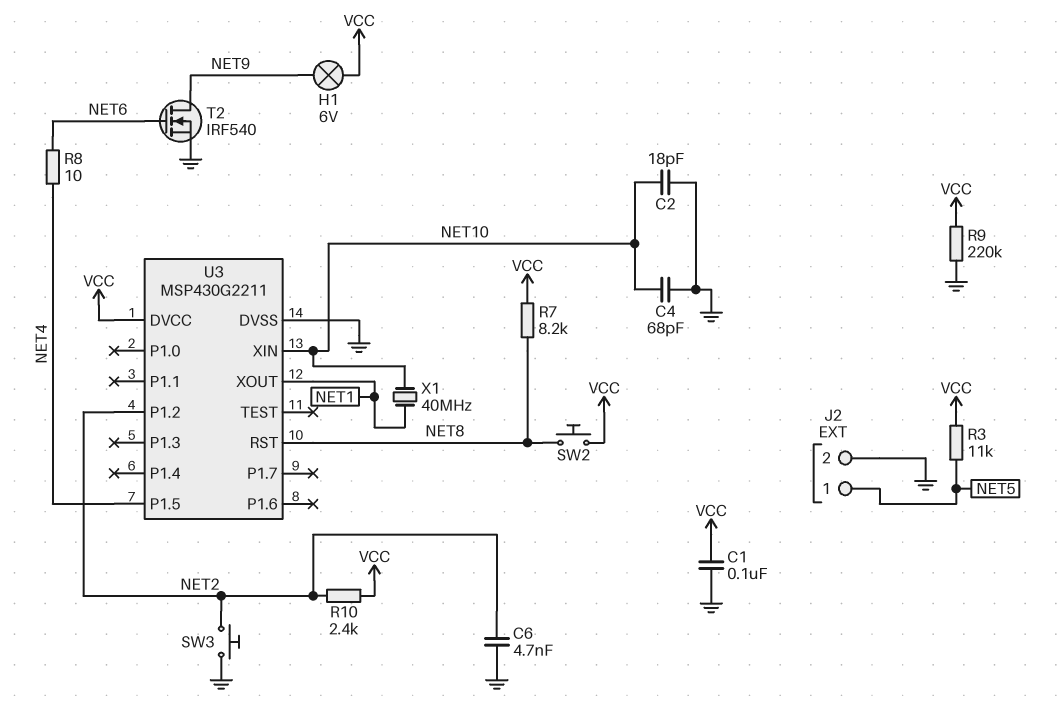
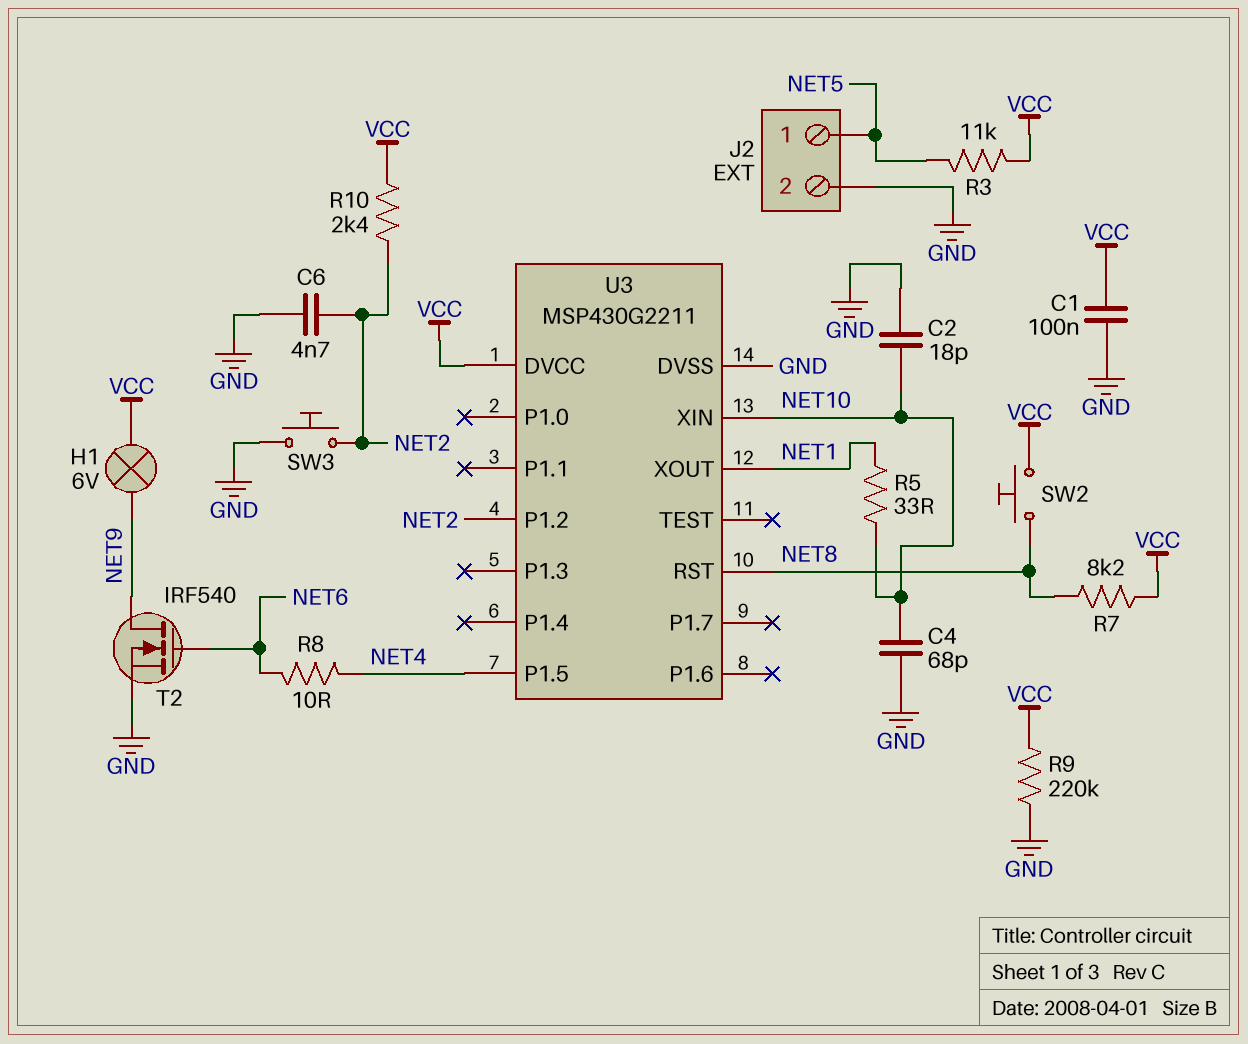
R5: none -> 33 (NET1, NET10)
X1: 40MHz (NET1, NET10) -> none

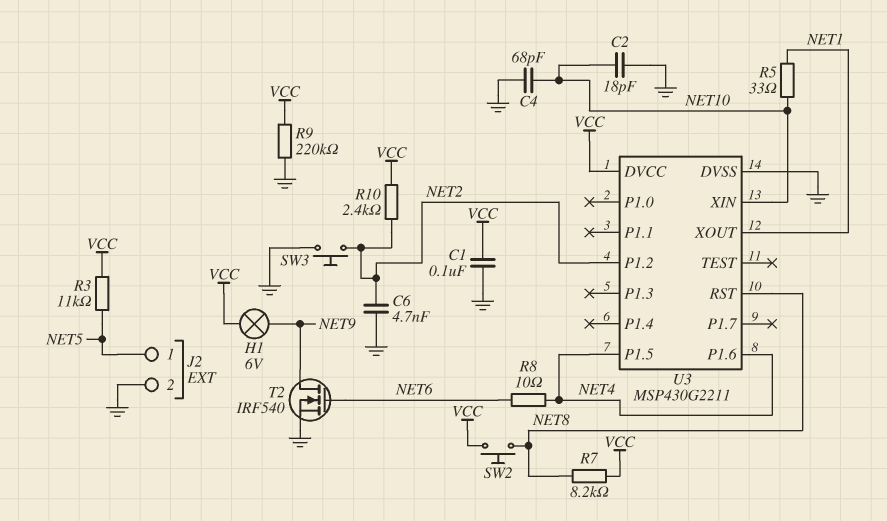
U3 pin P1.6: none -> NET4

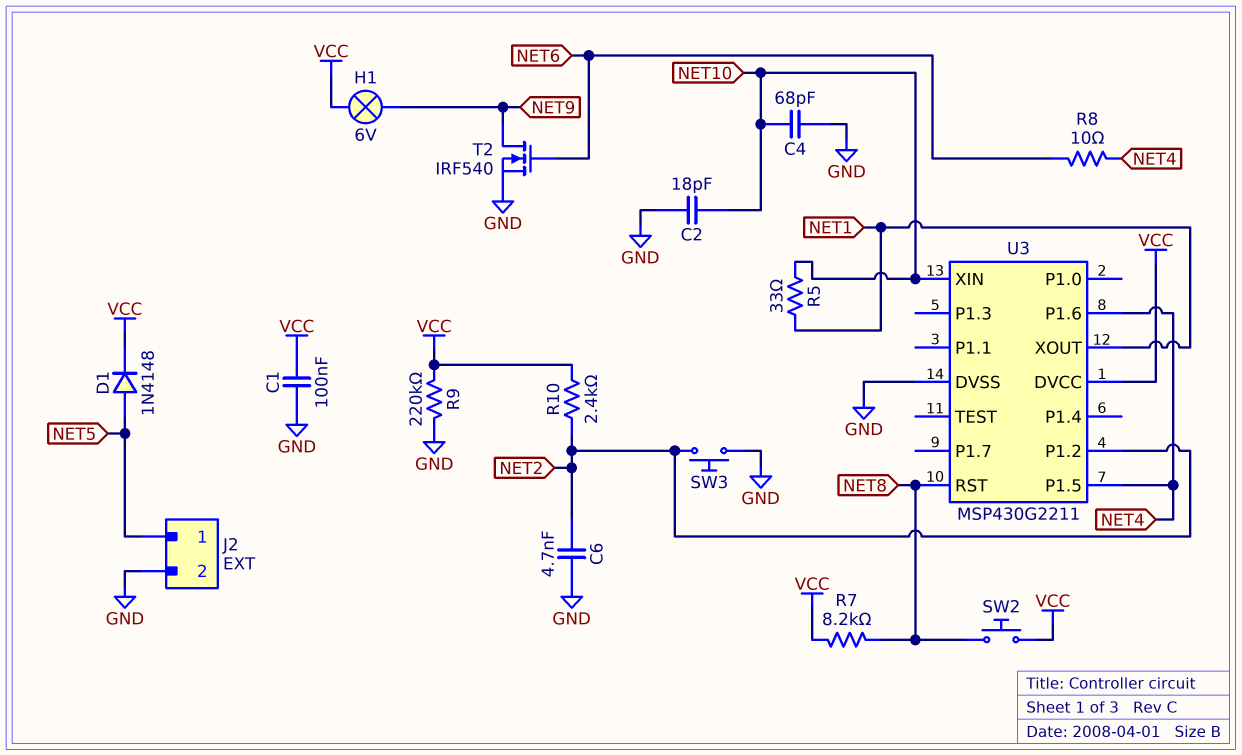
D1: none -> diode 1N4148 (A NET5, K VCC)
R3: 11k (NET5, VCC) -> none

